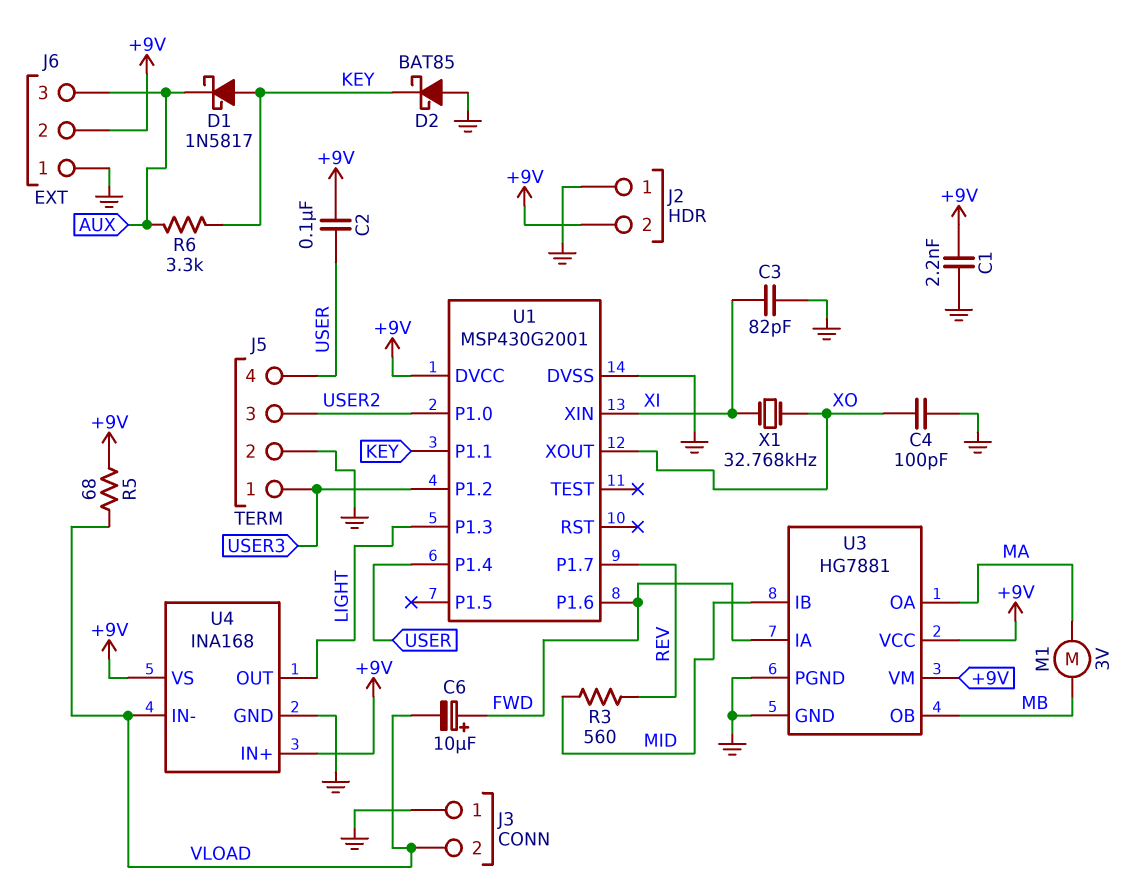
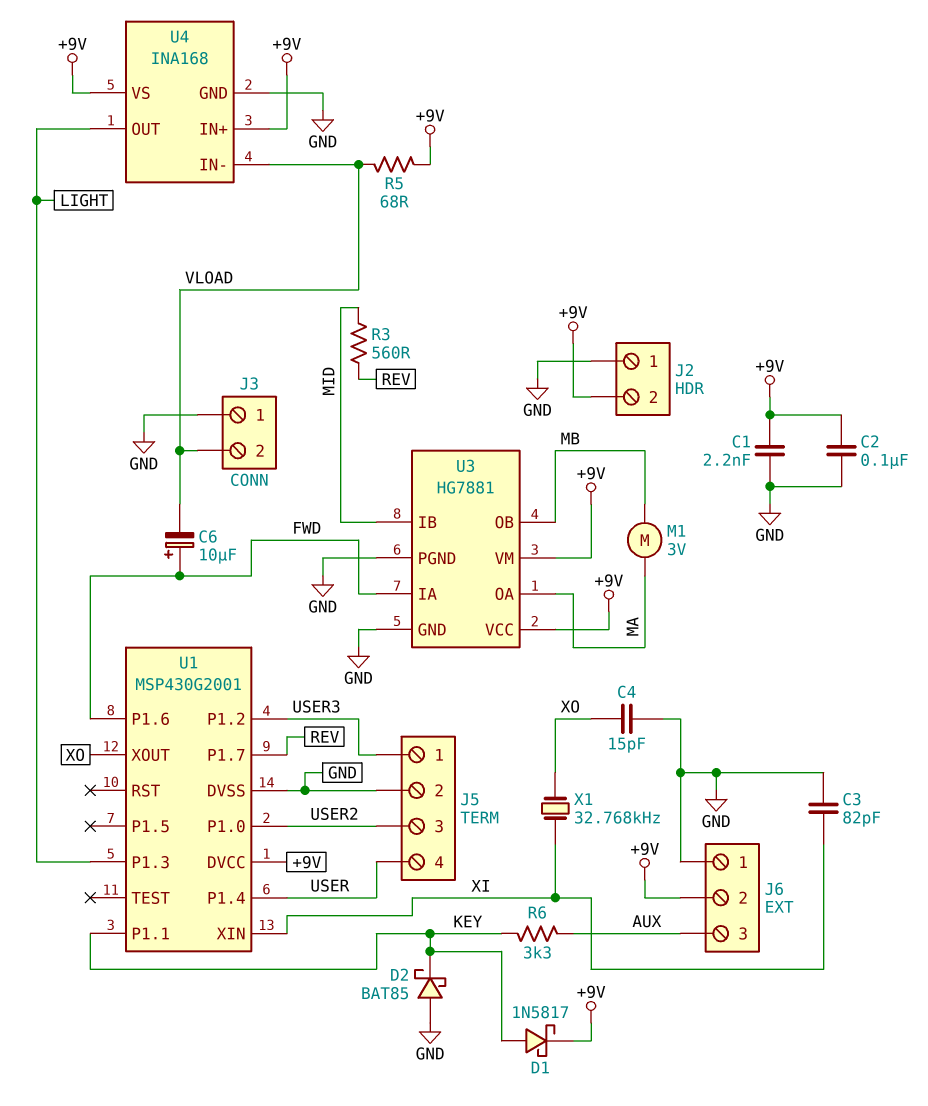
C2: 100nF (+9V, USER) -> 100nF (+9V, GND)
C4: 100pF (GND, XO) -> 15pF (GND, XO)
D1: schottky 1N5817 (A KEY, K AUX) -> schottky 1N5817 (A KEY, K +9V)

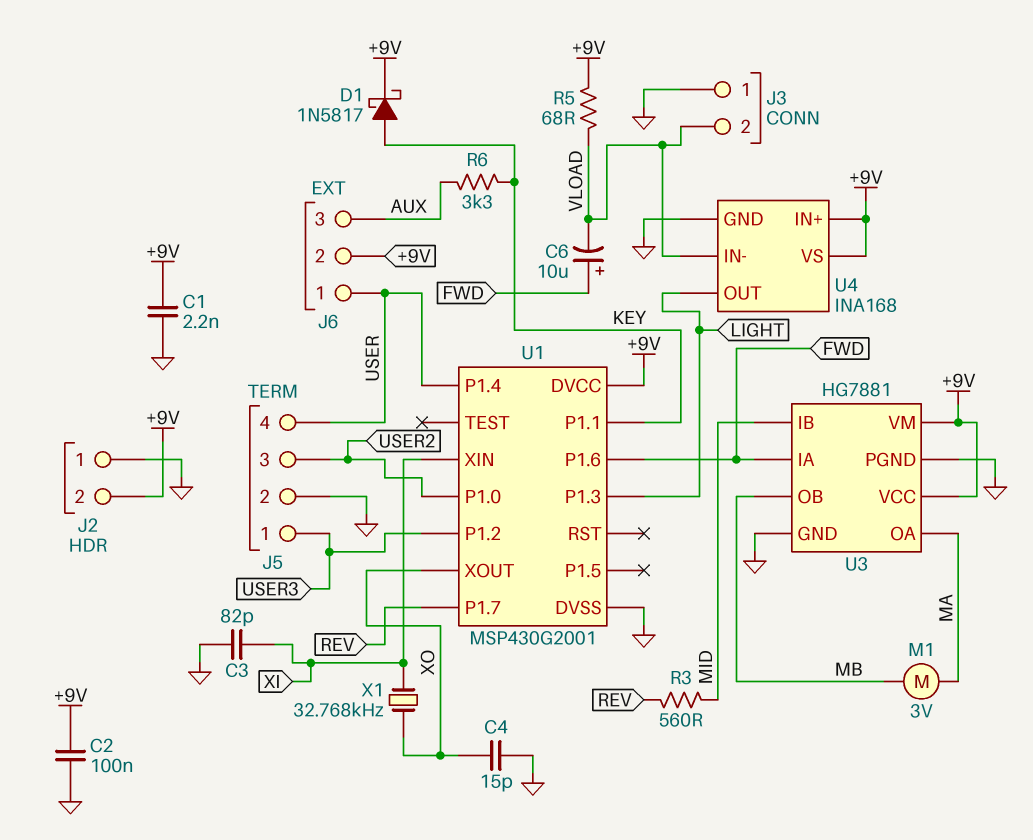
D2: schottky BAT85 (A GND, K KEY) -> none
J6 pin 1: GND -> USER

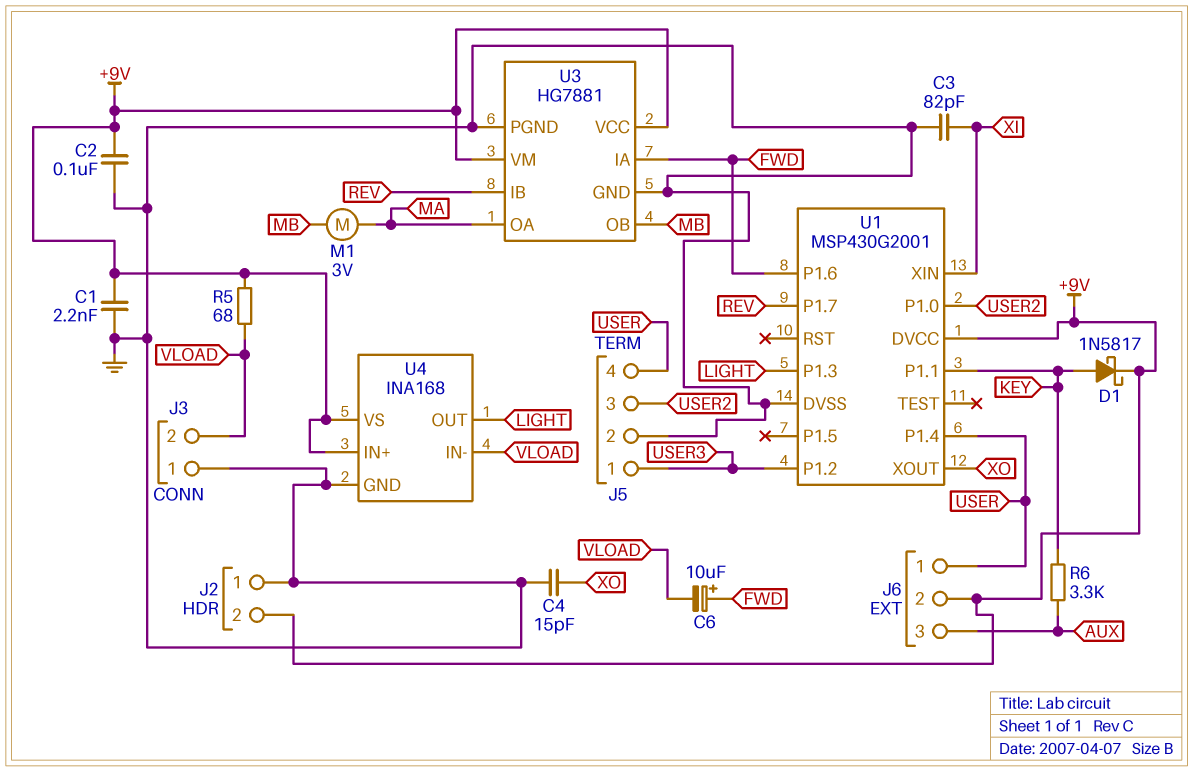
R3: 560 (MID, REV) -> none
U3 pin IB: MID -> REV
X1: 32.768kHz (XI, XO) -> none

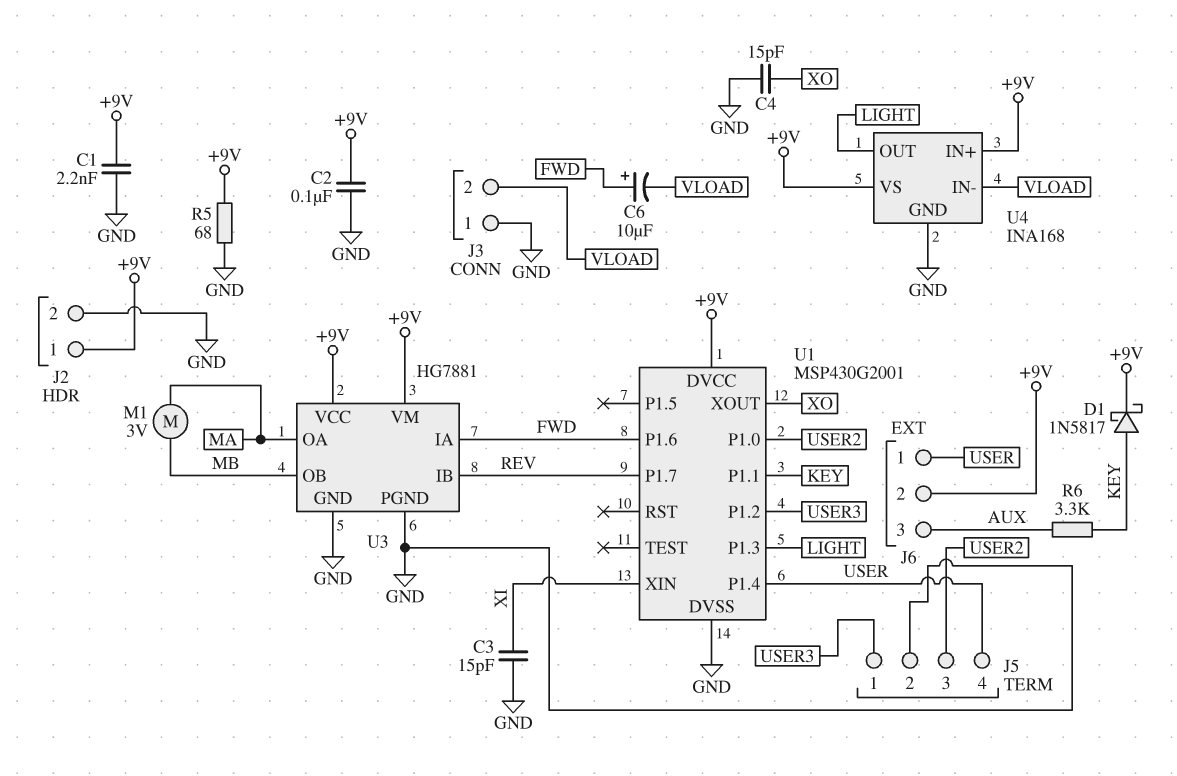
C3: 82pF (GND, XI) -> 15pF (GND, XI)
J2 pin 1: GND -> +9V
J2 pin 2: +9V -> GND
R5: 68 (+9V, VLOAD) -> 68 (+9V, GND)

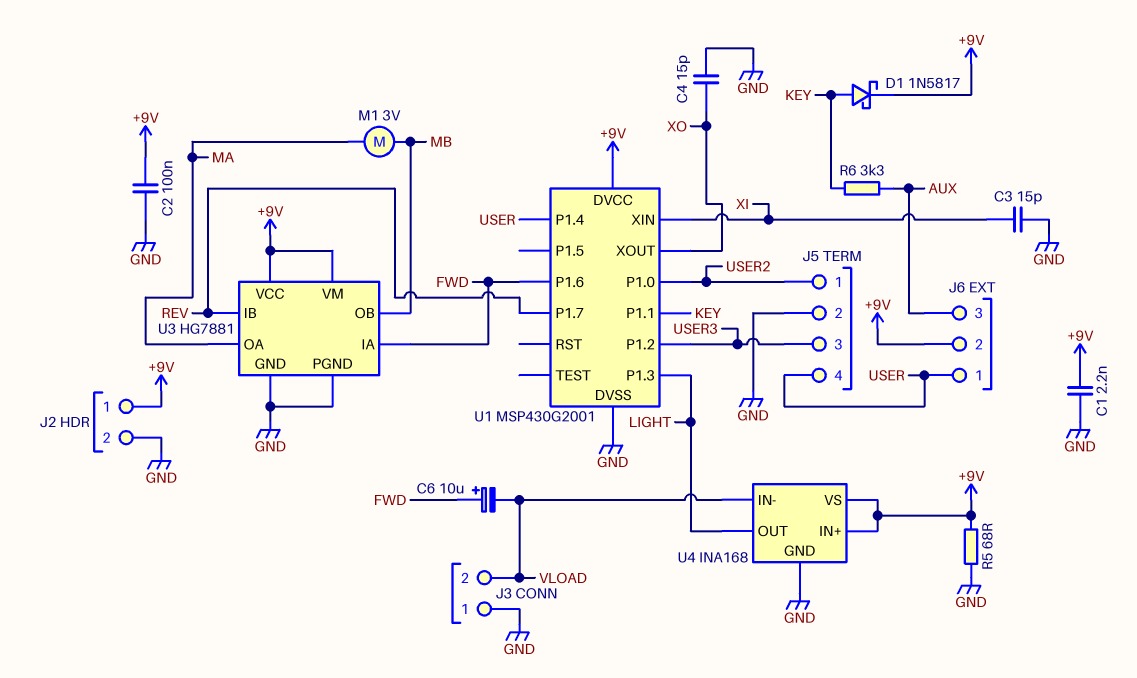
J5 pin 1: USER3 -> USER2
J5 pin 3: USER2 -> USER3

